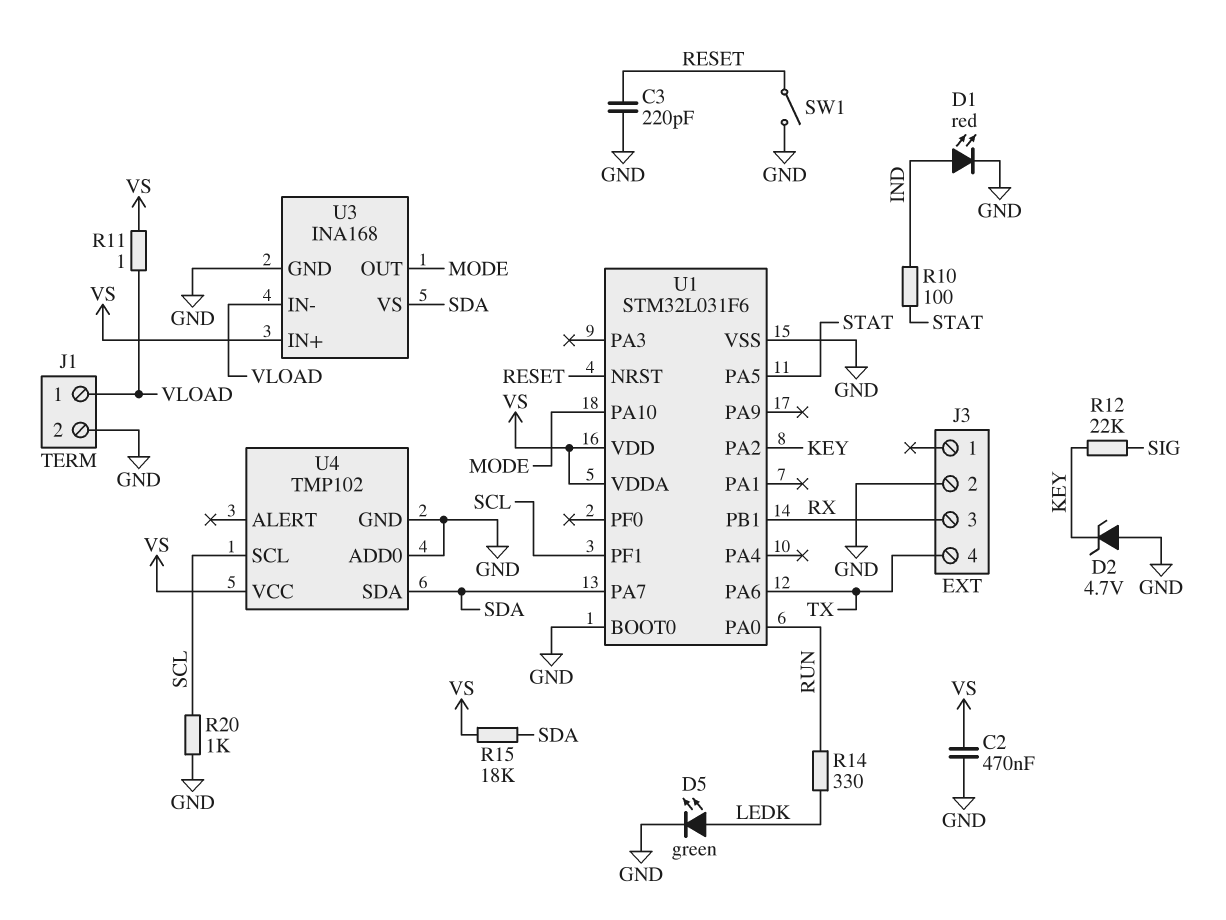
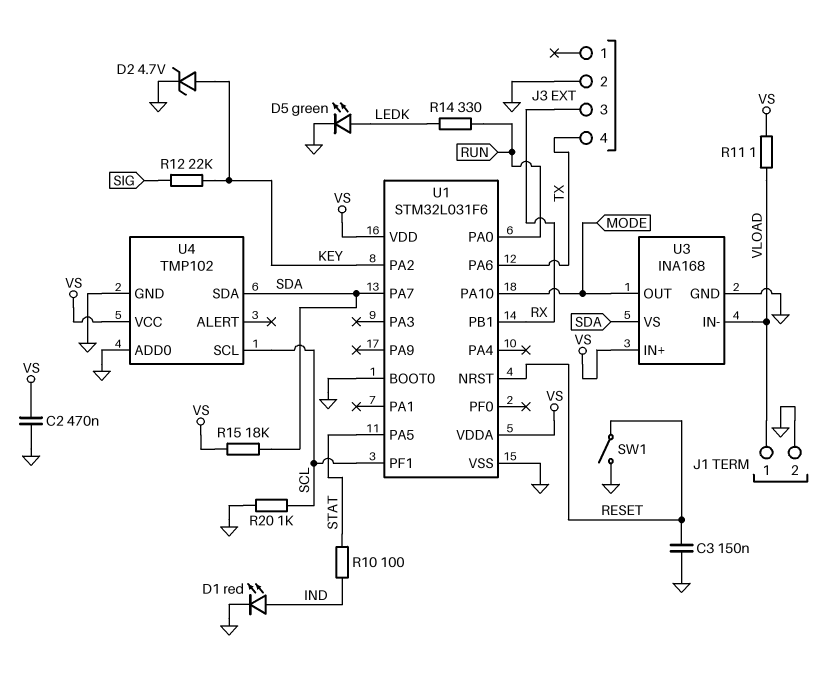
C3: 220pF (GND, RESET) -> 150nF (GND, RESET)
D2: zener 4.7V (A GND, K KEY) -> zener 4.7V (A KEY, K GND)

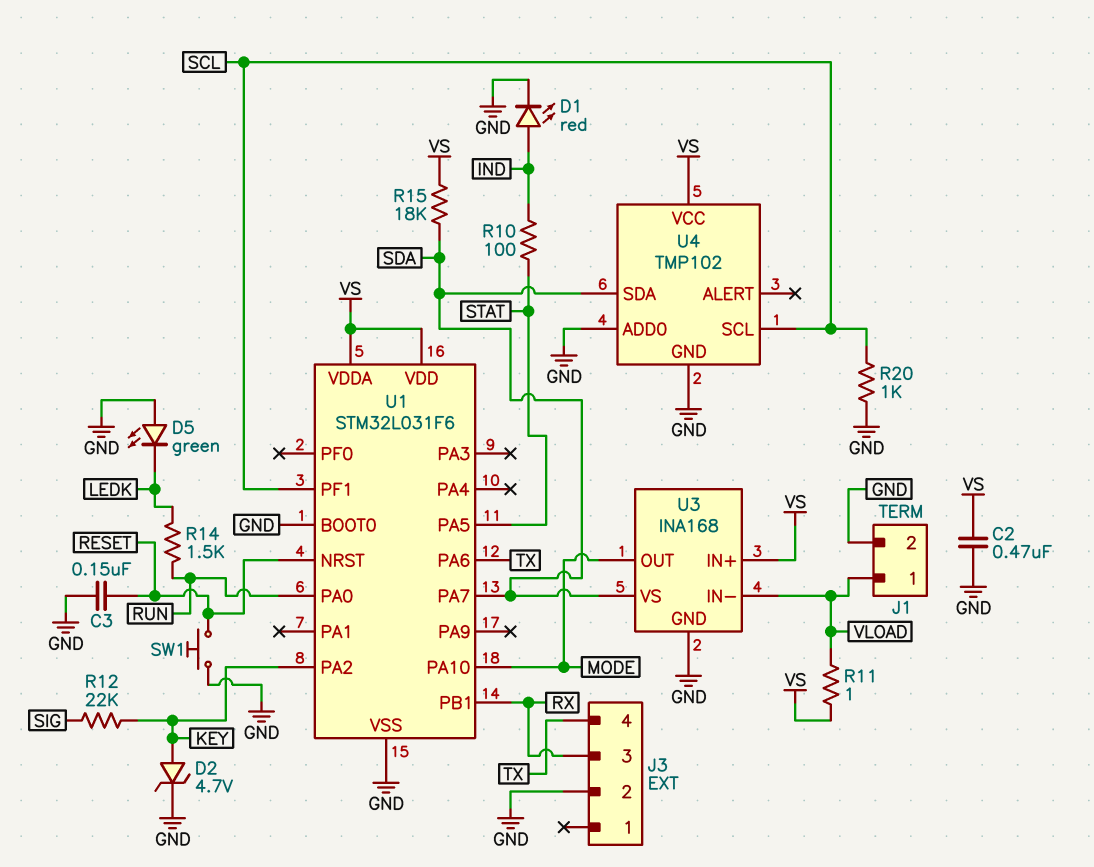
D5: LED green (A LEDK, K GND) -> LED green (A GND, K LEDK)
R14: 330 (LEDK, RUN) -> 1.5k (LEDK, RUN)
SW1: switch (GND, RESET) -> button (GND, RESET)

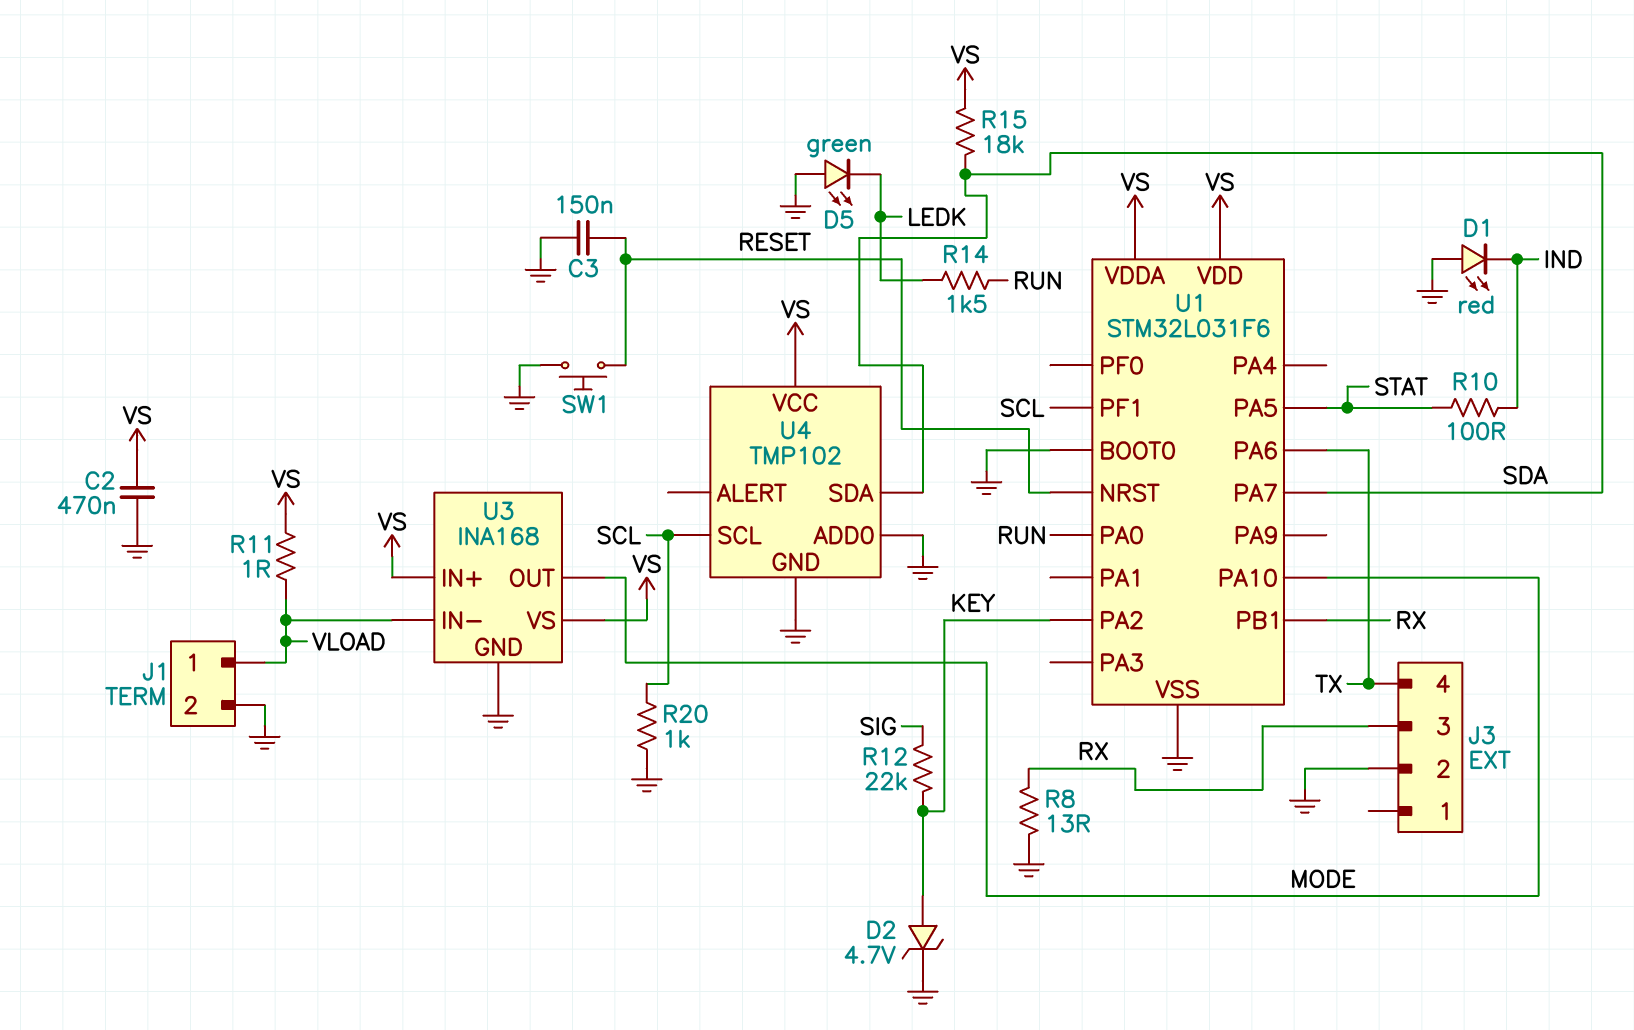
D1: LED red (A IND, K GND) -> LED red (A GND, K IND)
R8: none -> 13 (GND, RX)
U3 pin VS: SDA -> VS

